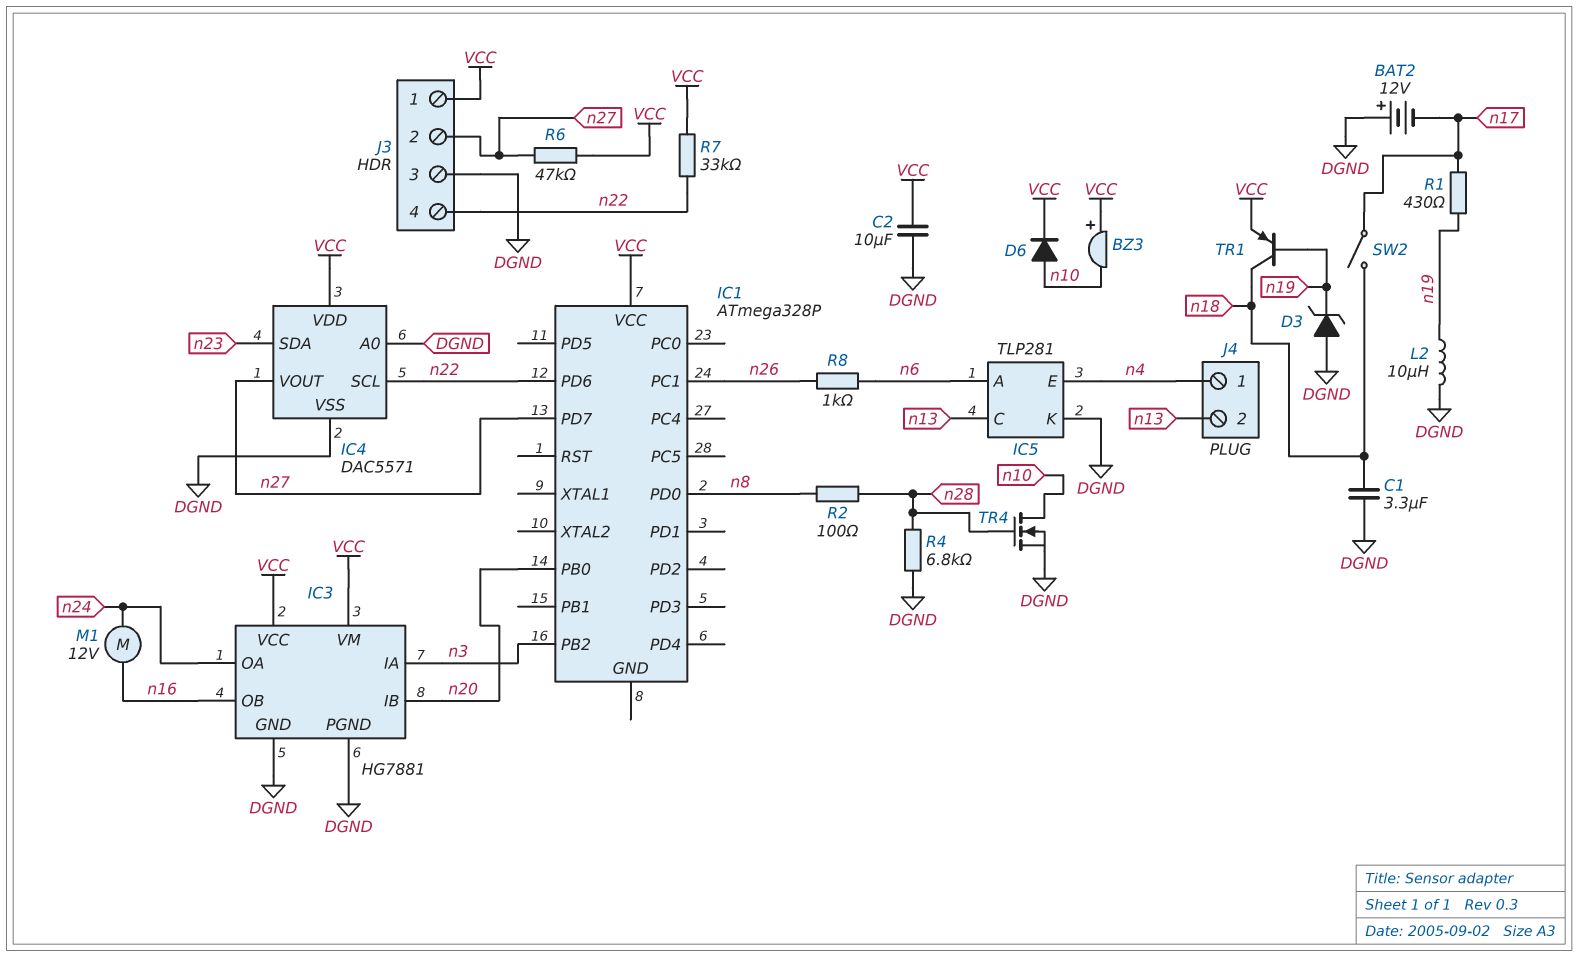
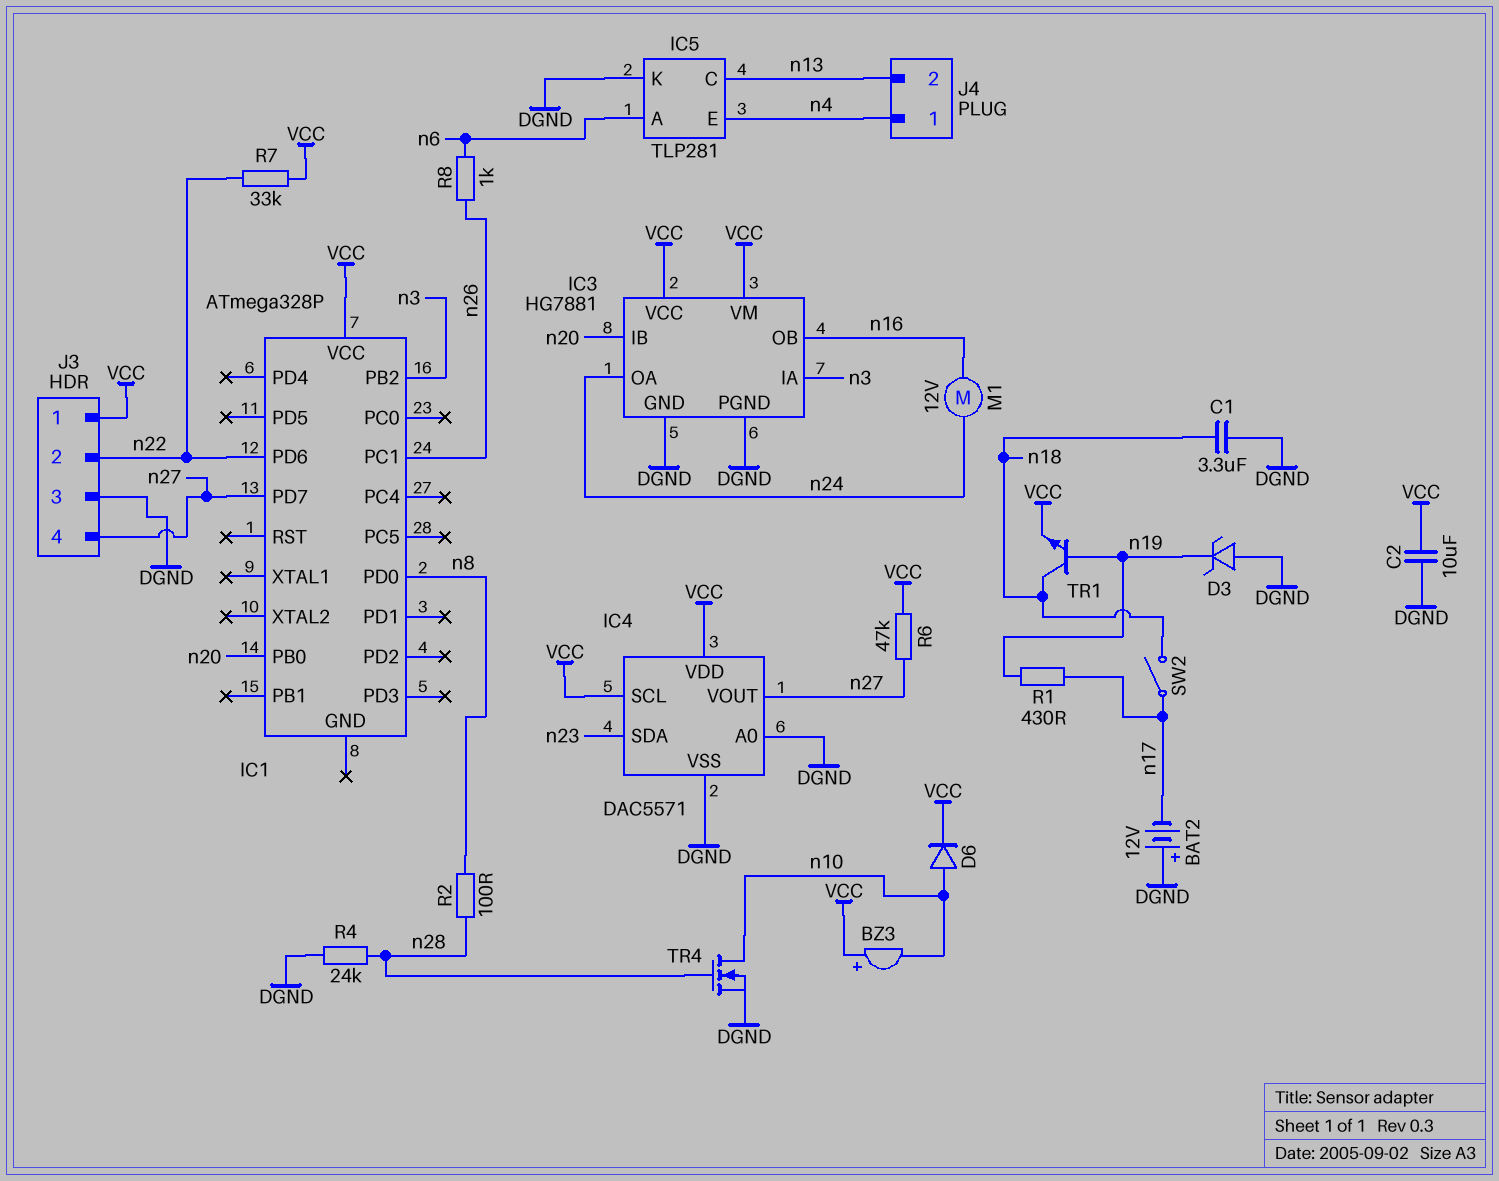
IC4 pin SCL: n22 -> VCC
J3 pin 2: n27 -> n22
J3 pin 4: n22 -> n27
L2: 10uH (DGND, n19) -> none
R4: 6.8k (DGND, n28) -> 24k (DGND, n28)
TR1: PNP (B n19, C n18, E VCC) -> NPN (B n19, C n18, E VCC)

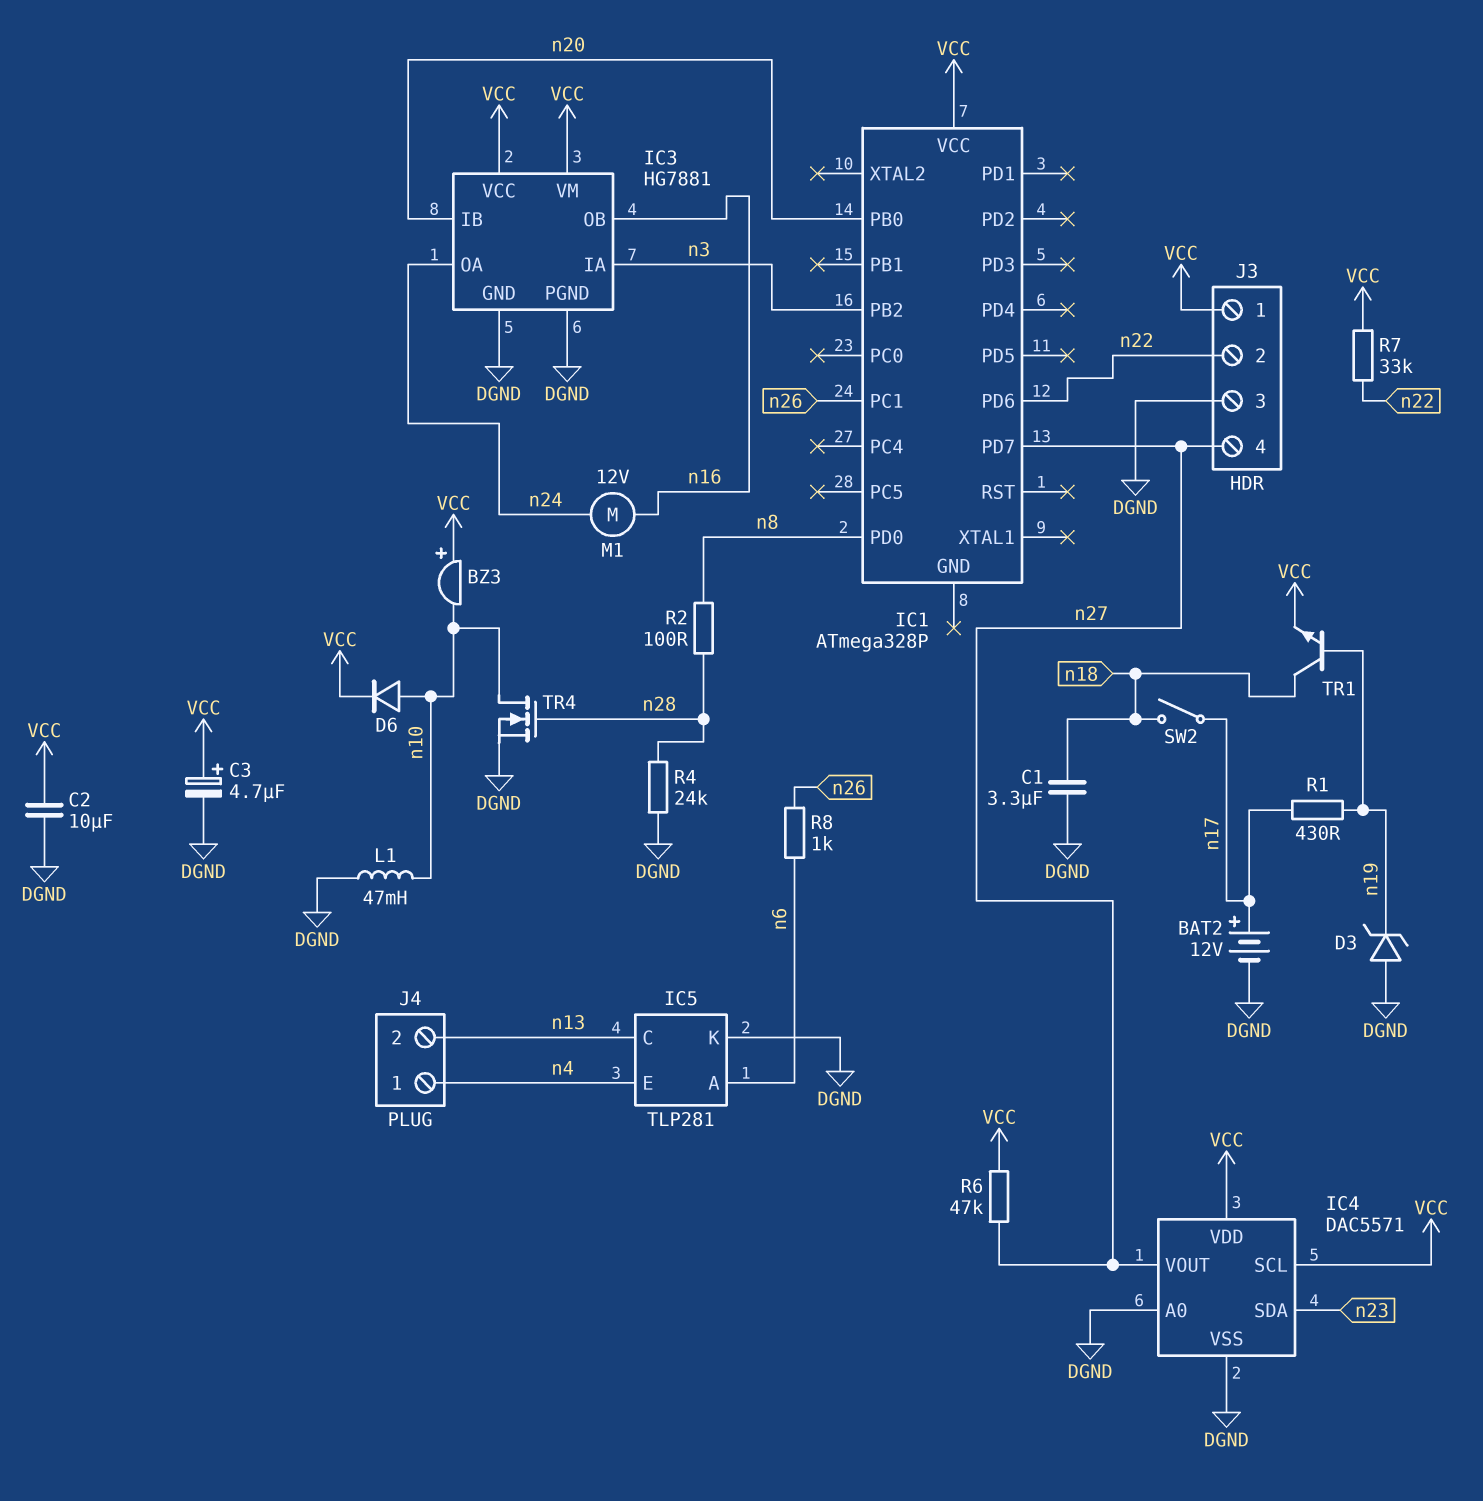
BAT2: 12V (plus DGND, minus n17) -> 12V (plus n17, minus DGND)
C3: none -> 4.7uF (plus VCC, minus DGND)
L1: none -> 47mH (DGND, n10)

